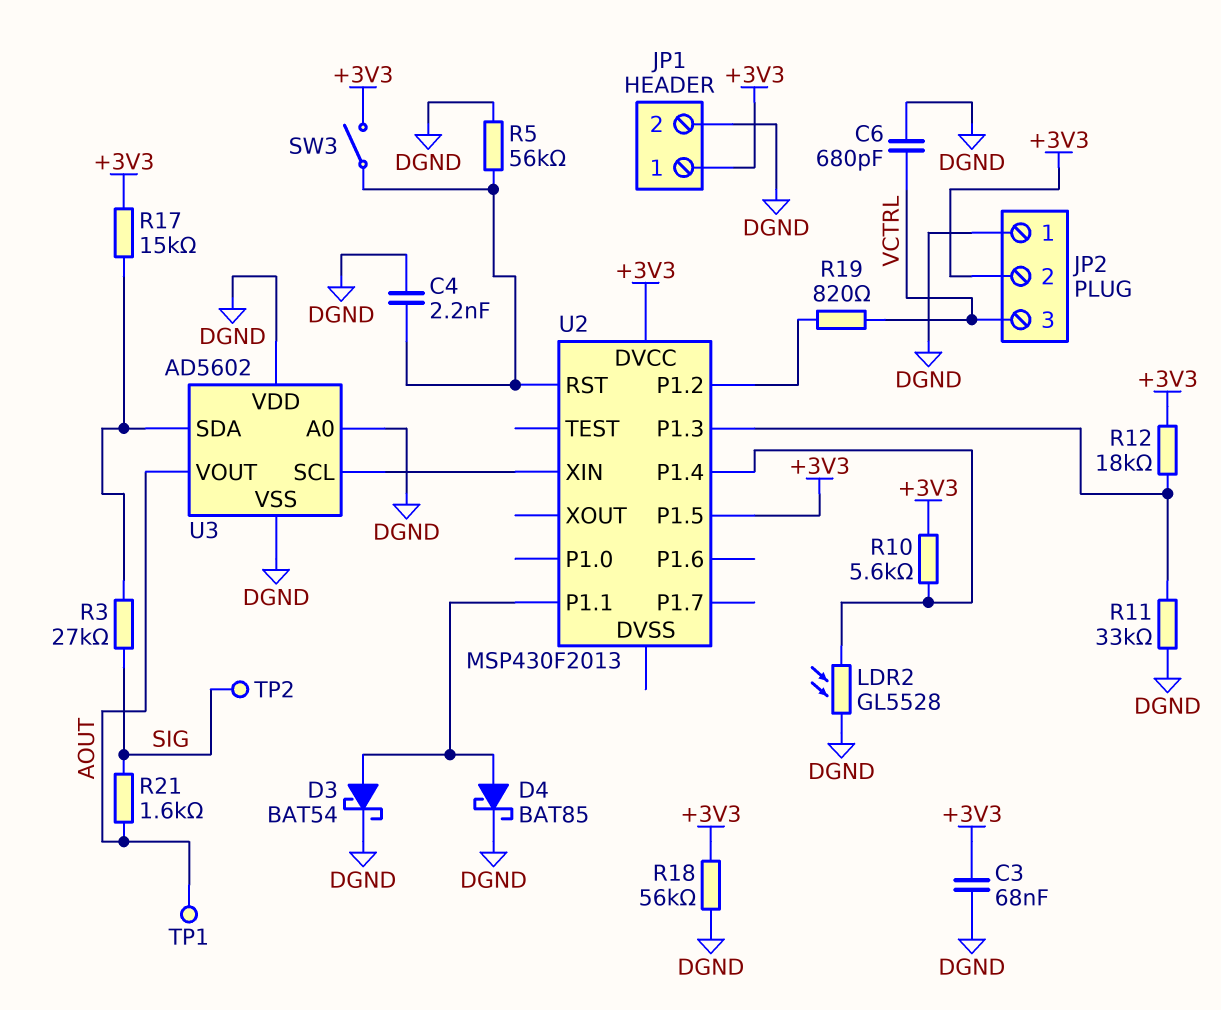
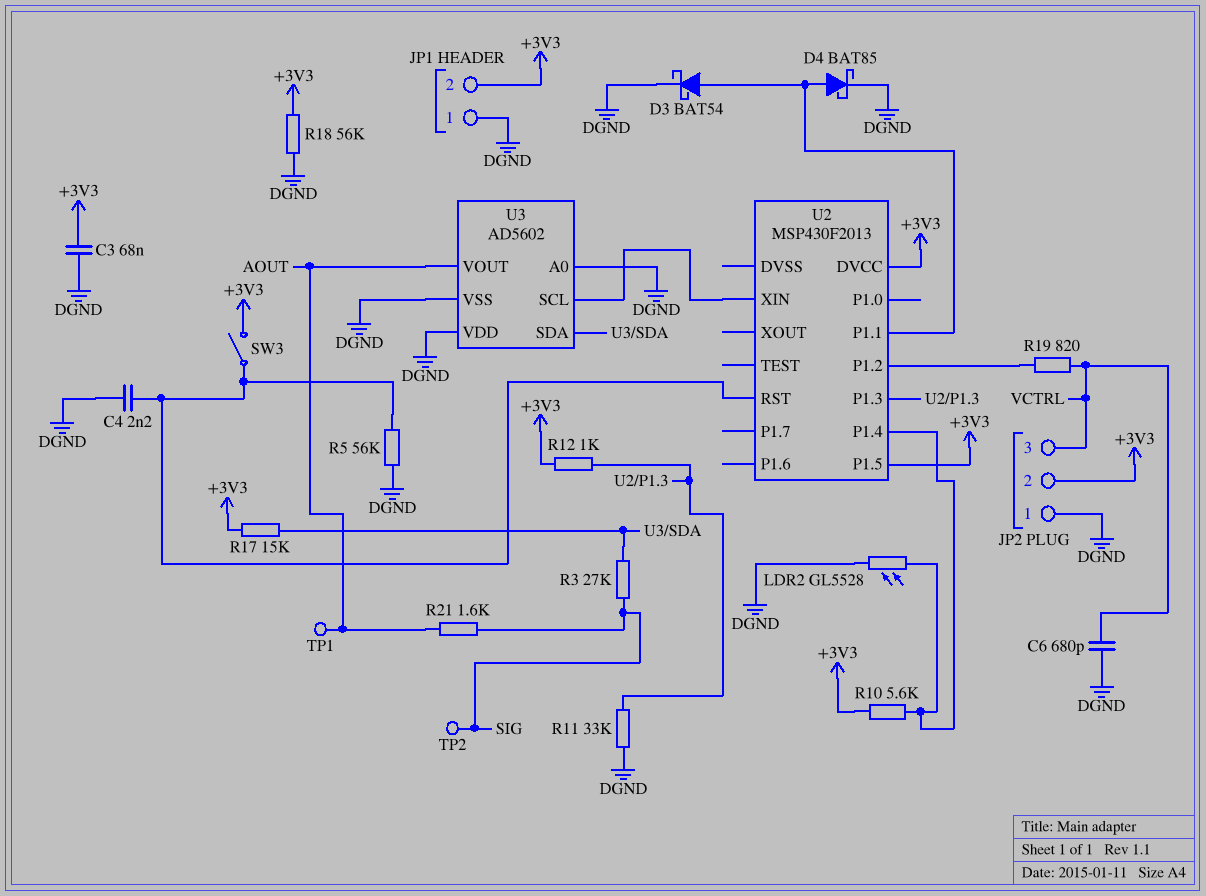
JP1 pin 1: +3V3 -> DGND
JP1 pin 2: DGND -> +3V3
R12: 18k (+3V3, U2/P1.3) -> 1k (+3V3, U2/P1.3)

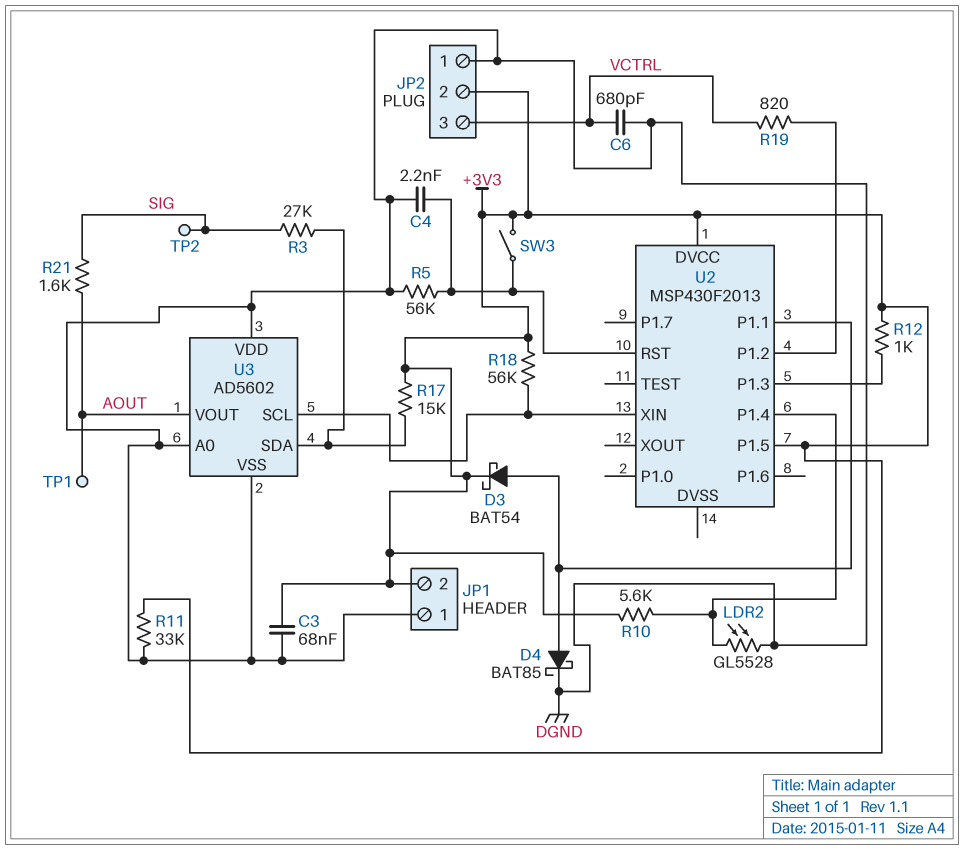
D3: schottky BAT54 (A U2/P1.1, K DGND) -> schottky BAT54 (A U2/P1.1, K +3V3)
R11: 33k (DGND, U2/P1.3) -> 33k (+3V3, DGND)
R18: 56k (+3V3, DGND) -> 56k (+3V3, U2/XIN)

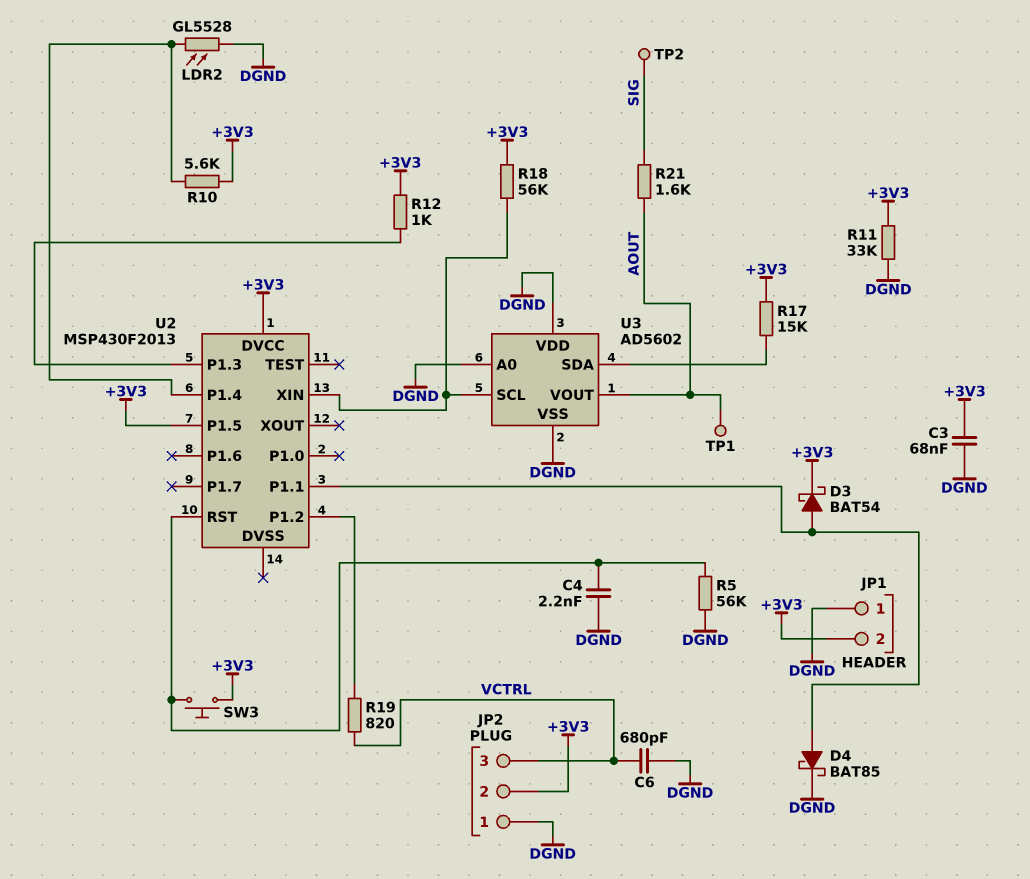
R3: 27k (SIG, U3/SDA) -> none
SW3: switch (+3V3, U2/RST) -> button (+3V3, U2/RST)

